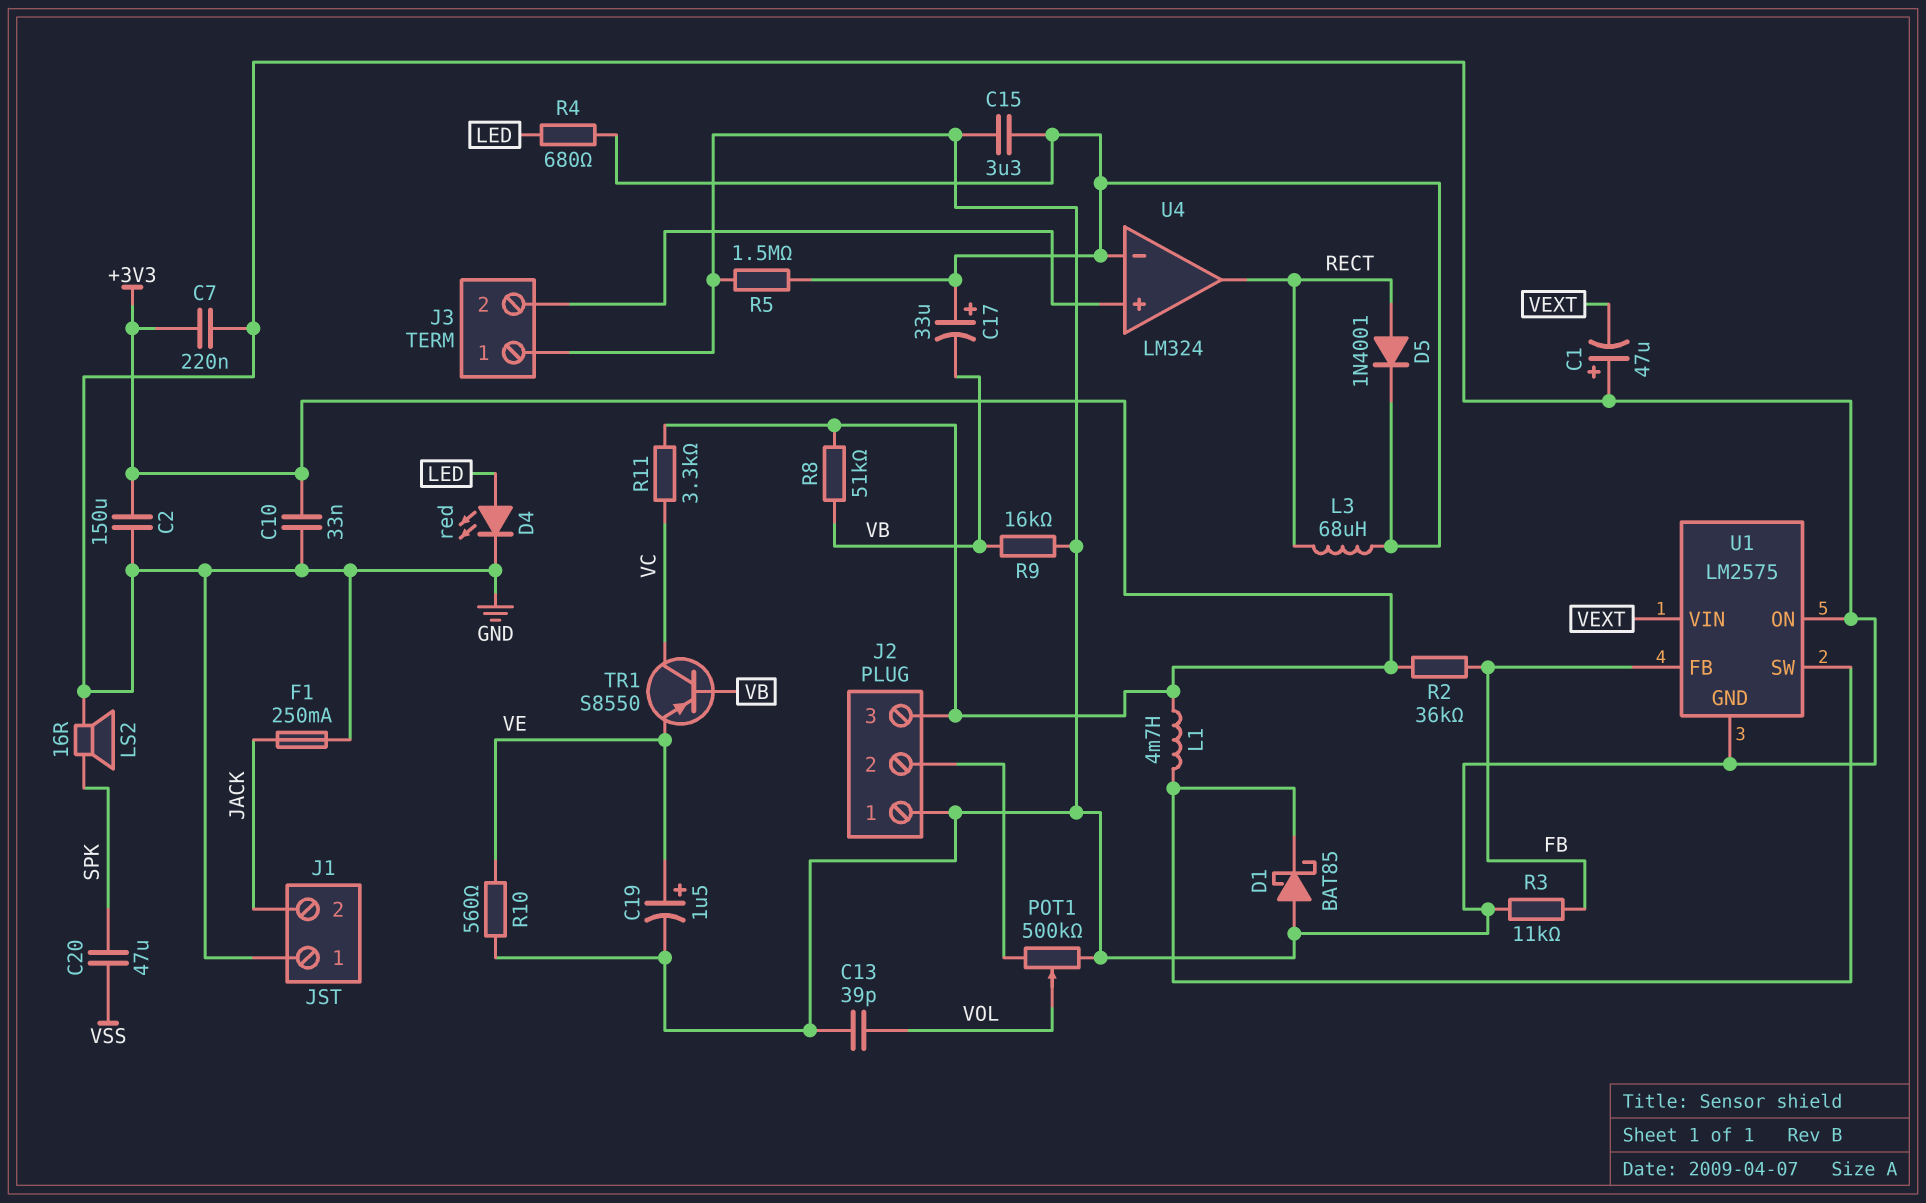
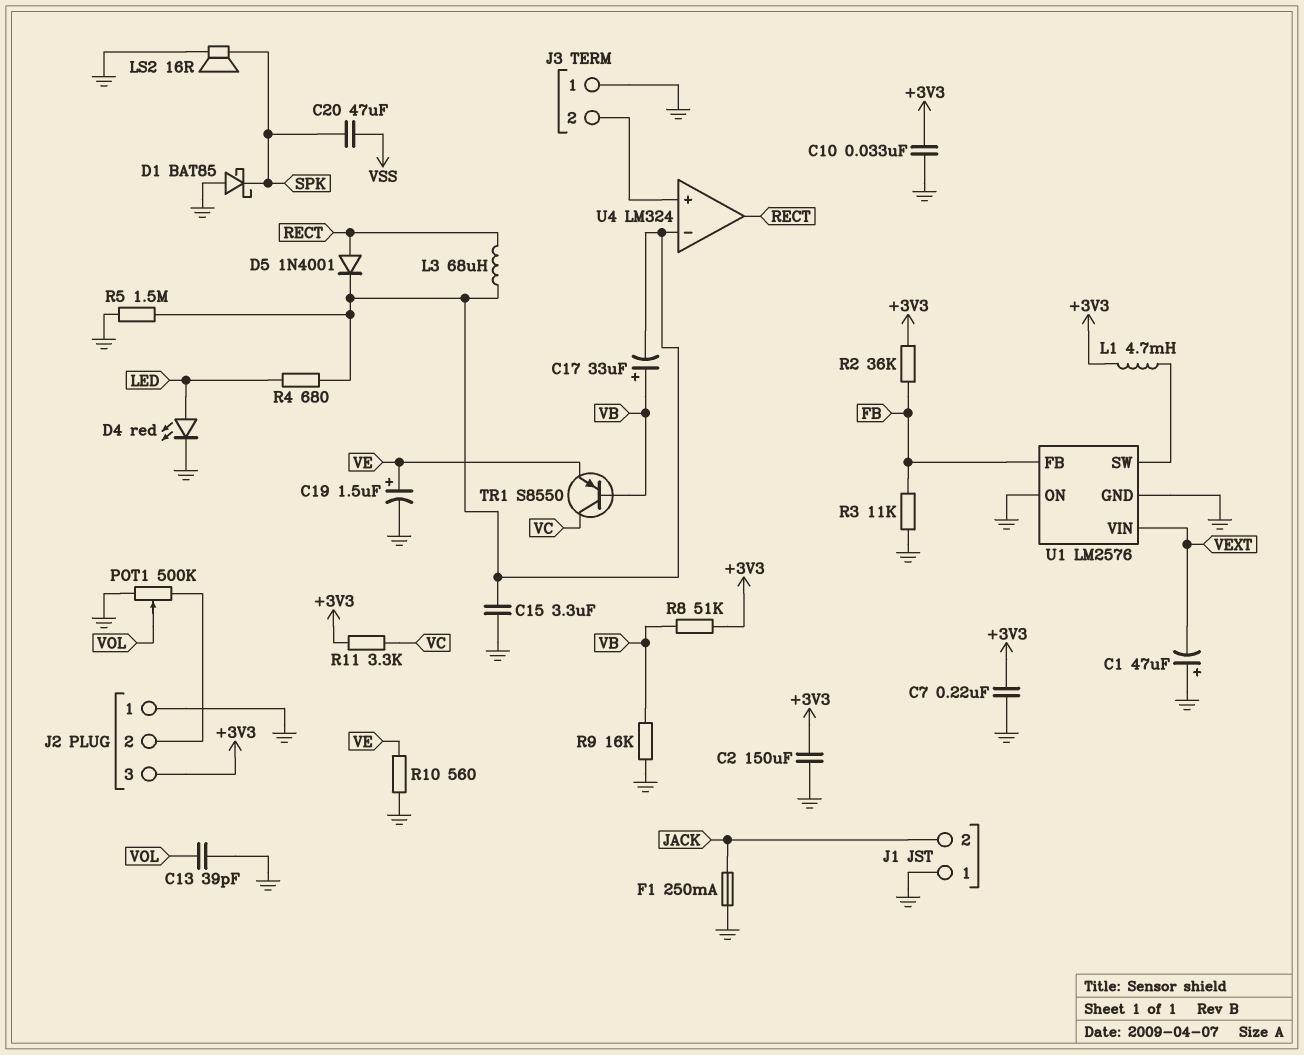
C17: 33uF (plus U4/in-, minus VB) -> 33uF (plus VB, minus U4/in-)
D1: schottky BAT85 (A GND, K U1/SW) -> schottky BAT85 (A GND, K SPK)
U1: LM2575 -> LM2576

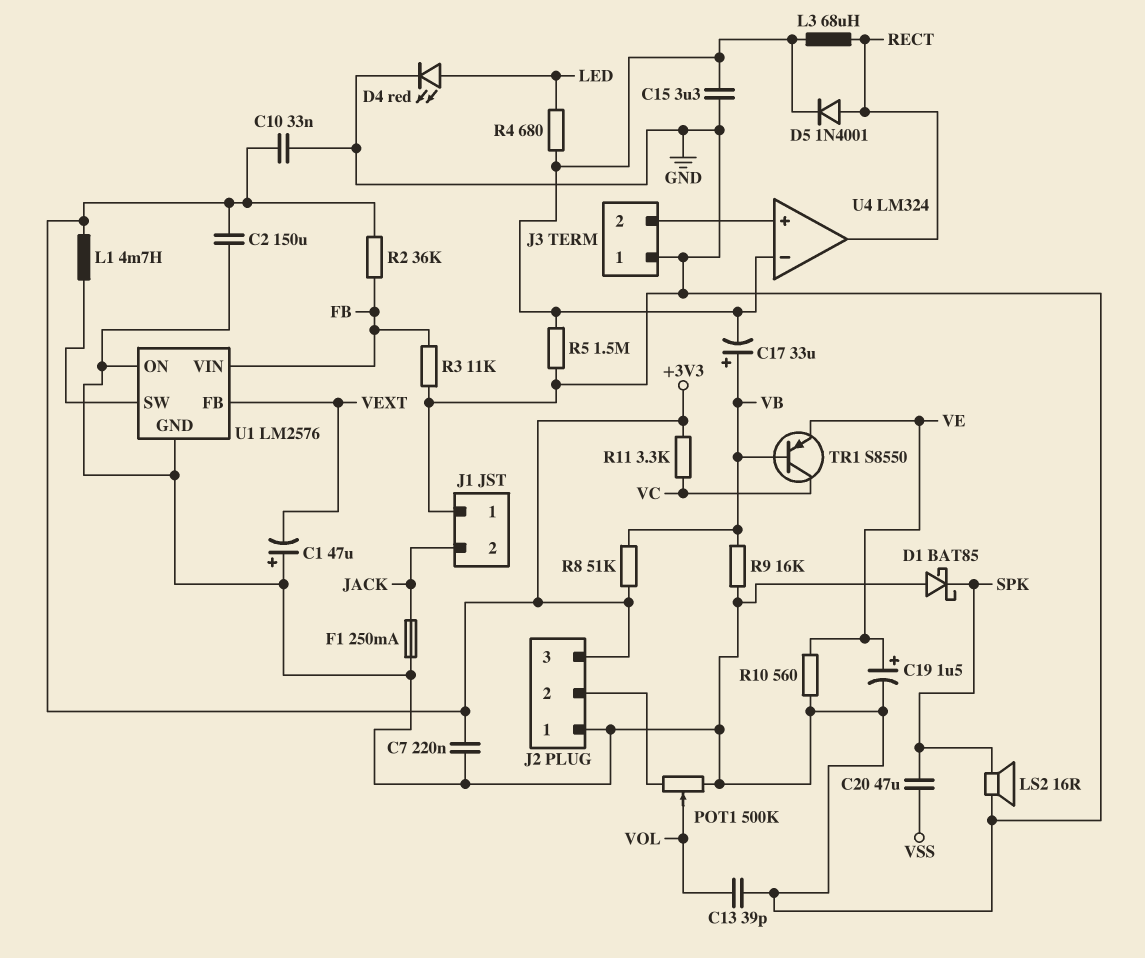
U1 pin FB: FB -> VEXT
U1 pin VIN: VEXT -> FB

